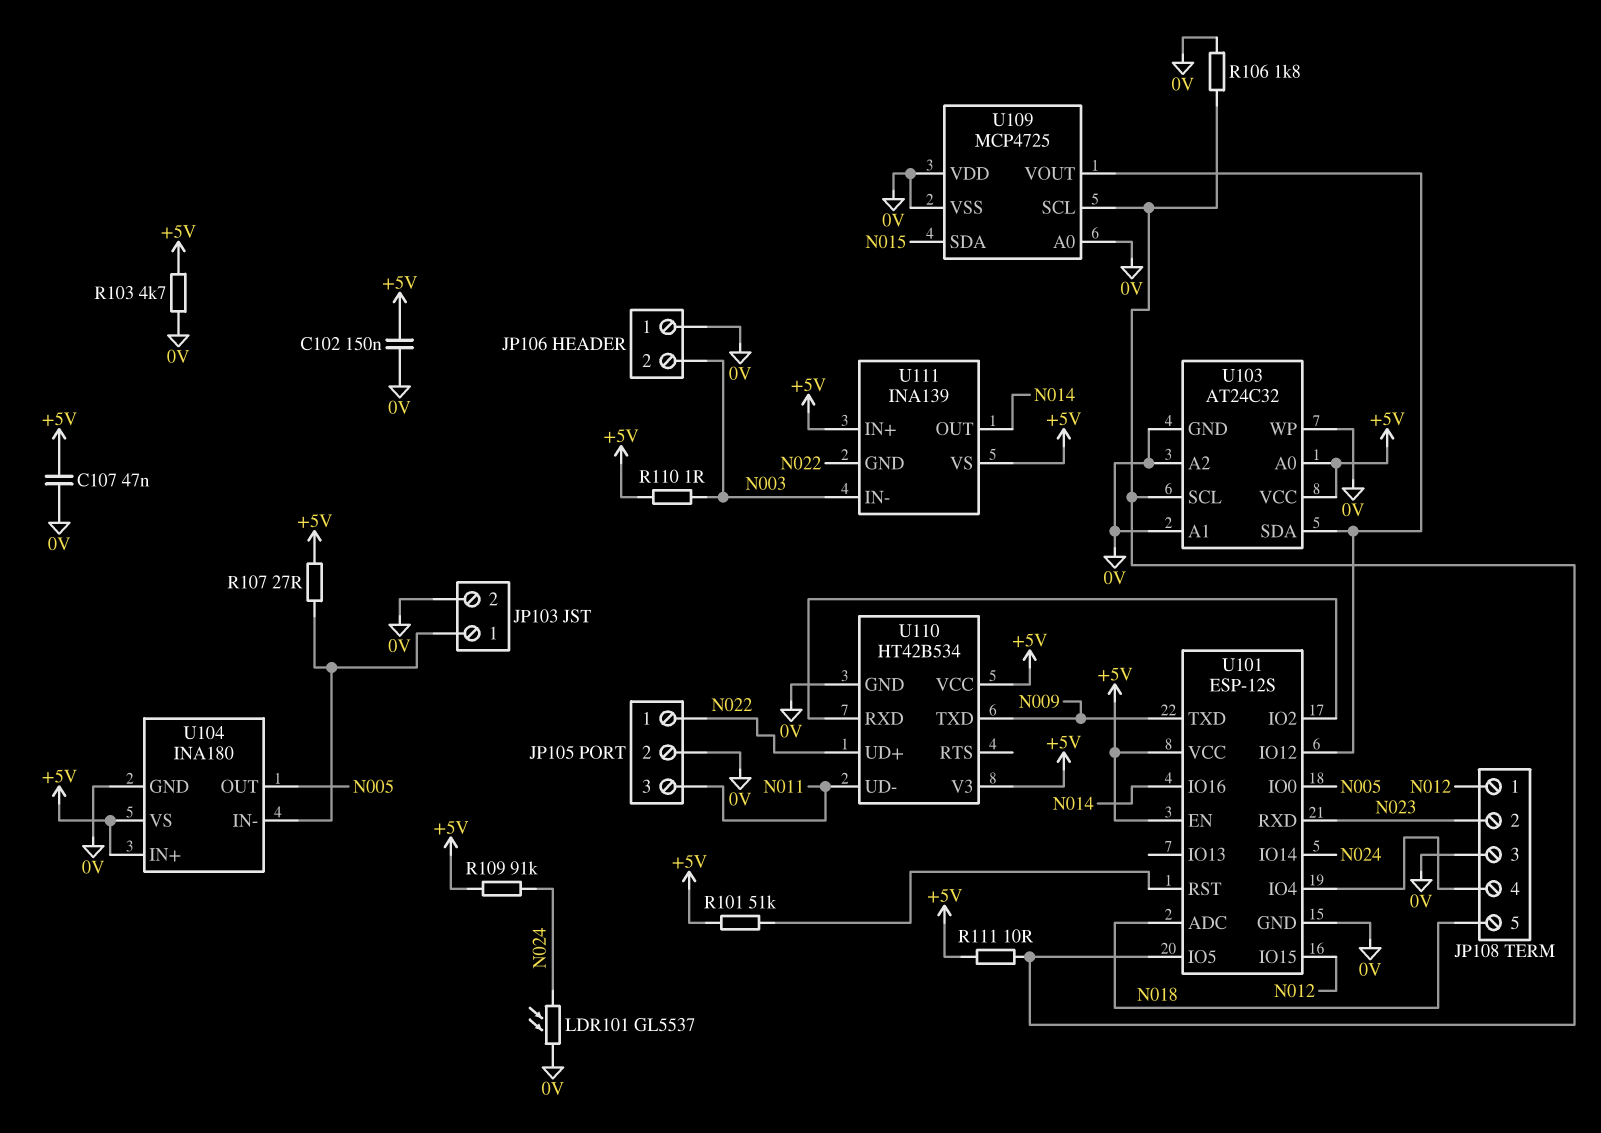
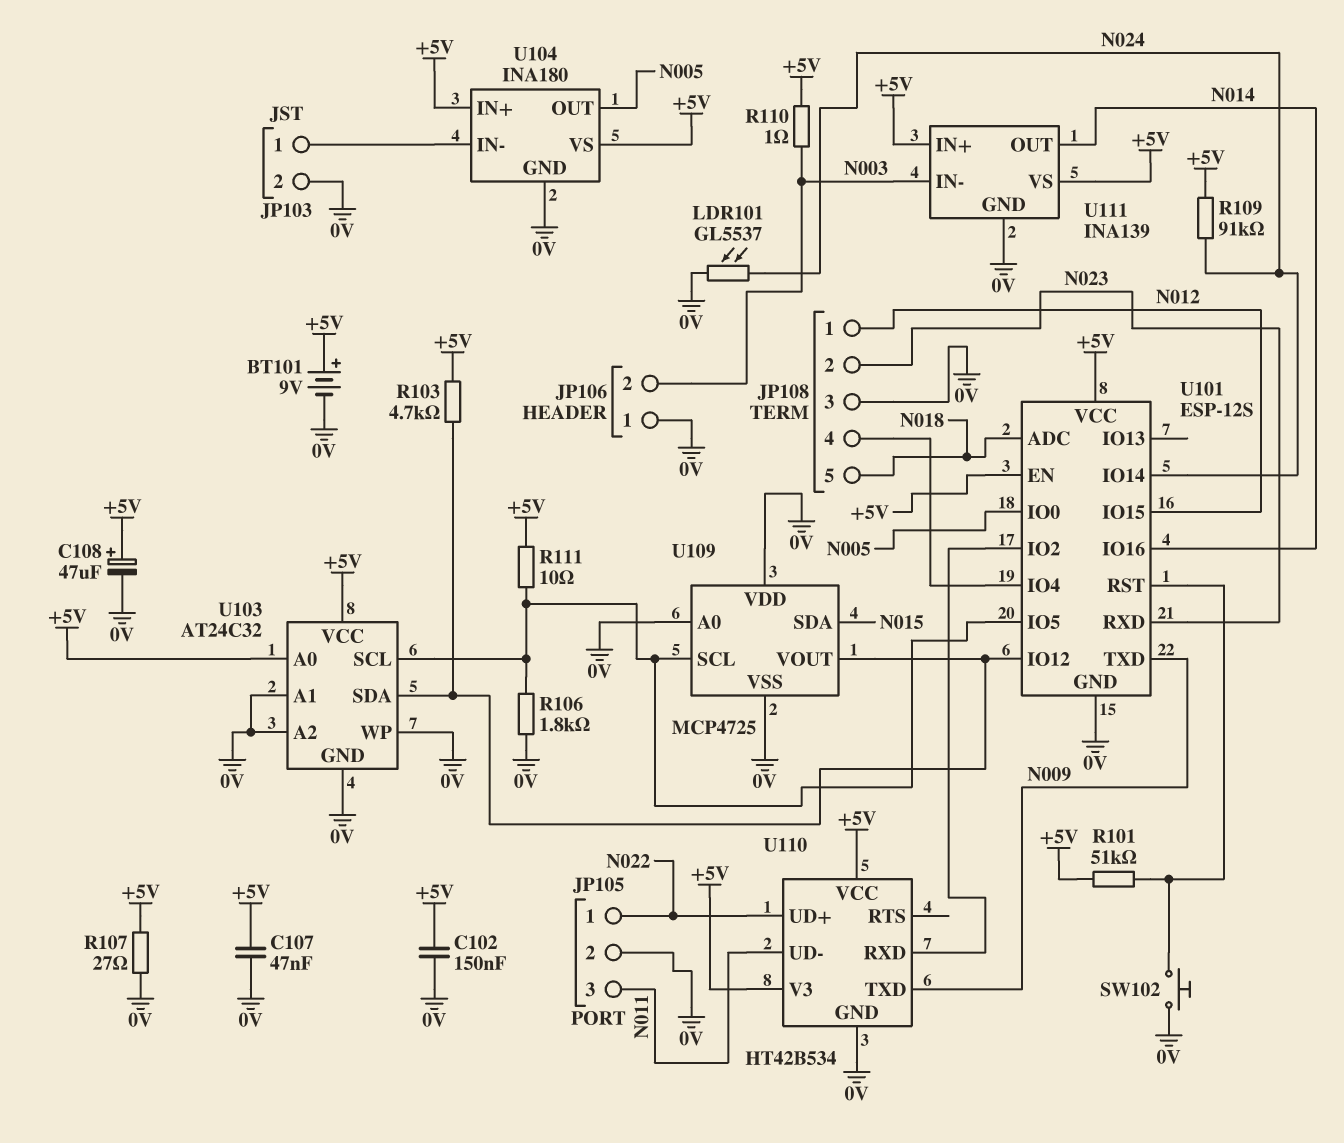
BT101: none -> 9V (plus +5V, minus 0V)
C108: none -> 47uF (plus +5V, minus 0V)
R103: 4.7k (+5V, 0V) -> 4.7k (+5V, U101/IO12)
R107: 27 (+5V, JP103/1) -> 27 (+5V, 0V)
SW102: none -> button (0V, U101/RST)
U111 pin GND: N022 -> 0V

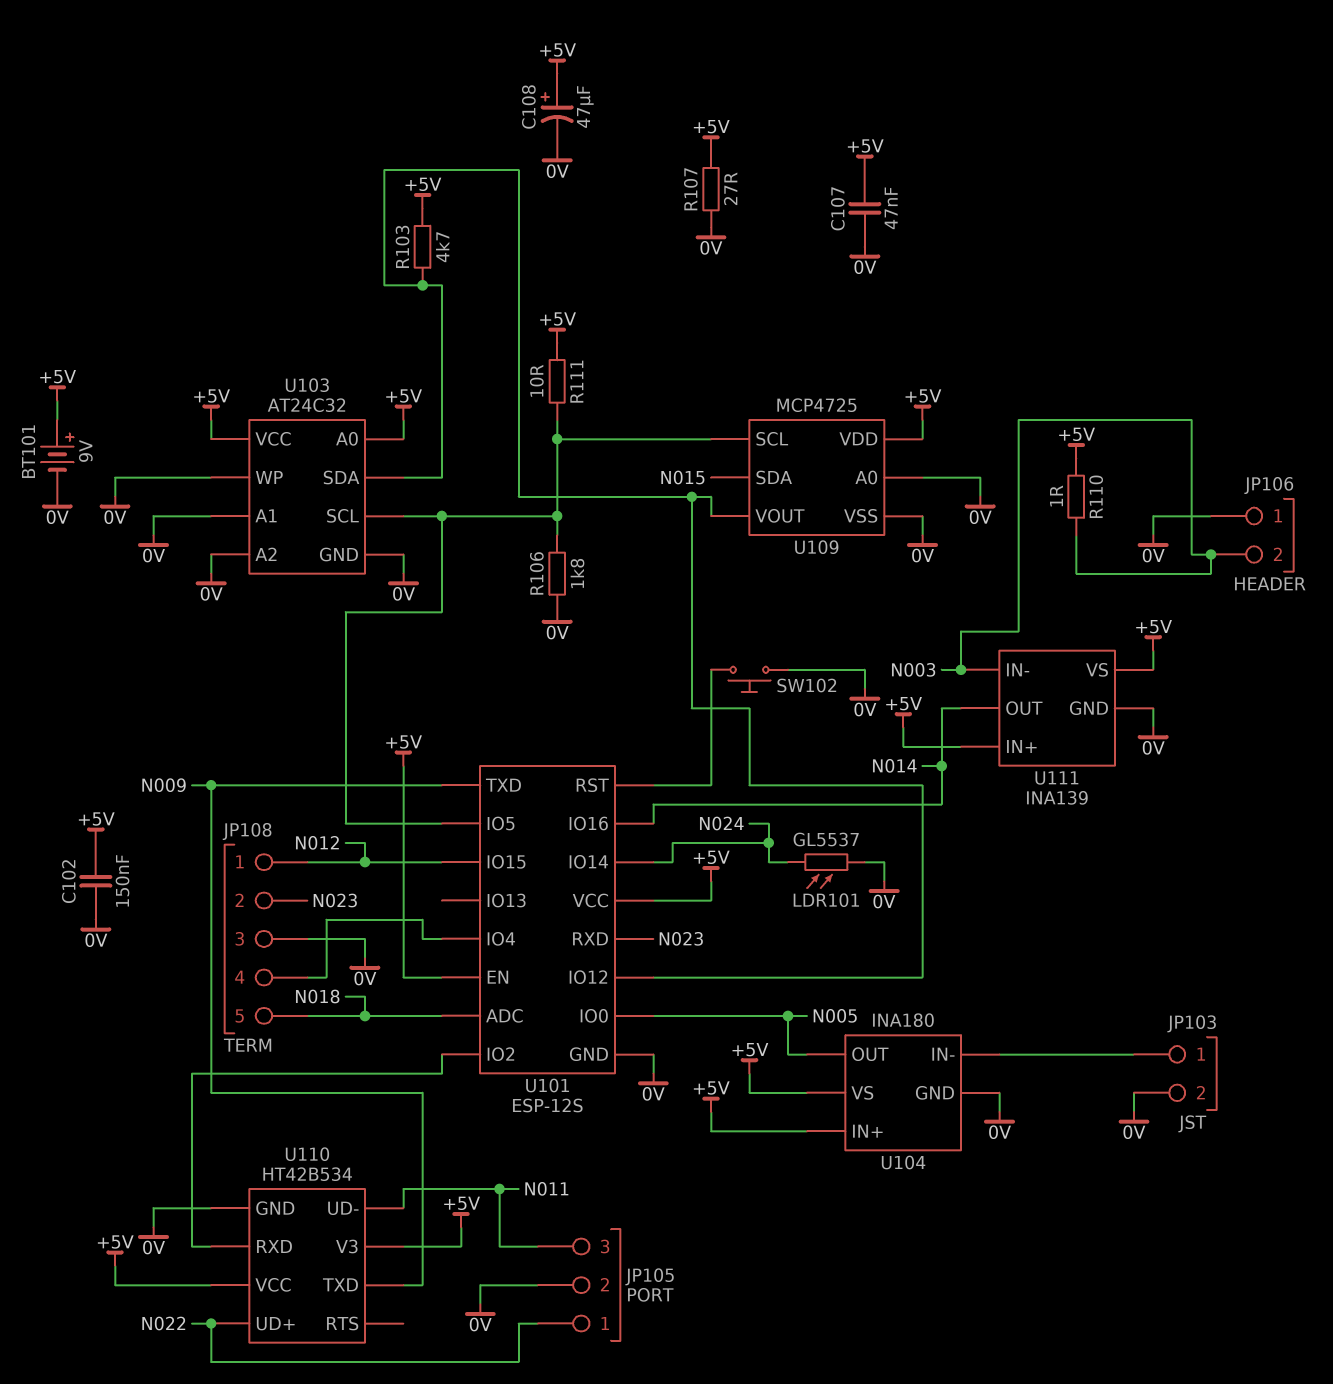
R101: 51k (+5V, U101/RST) -> none
R109: 91k (+5V, N024) -> none
U109 pin VDD: 0V -> +5V

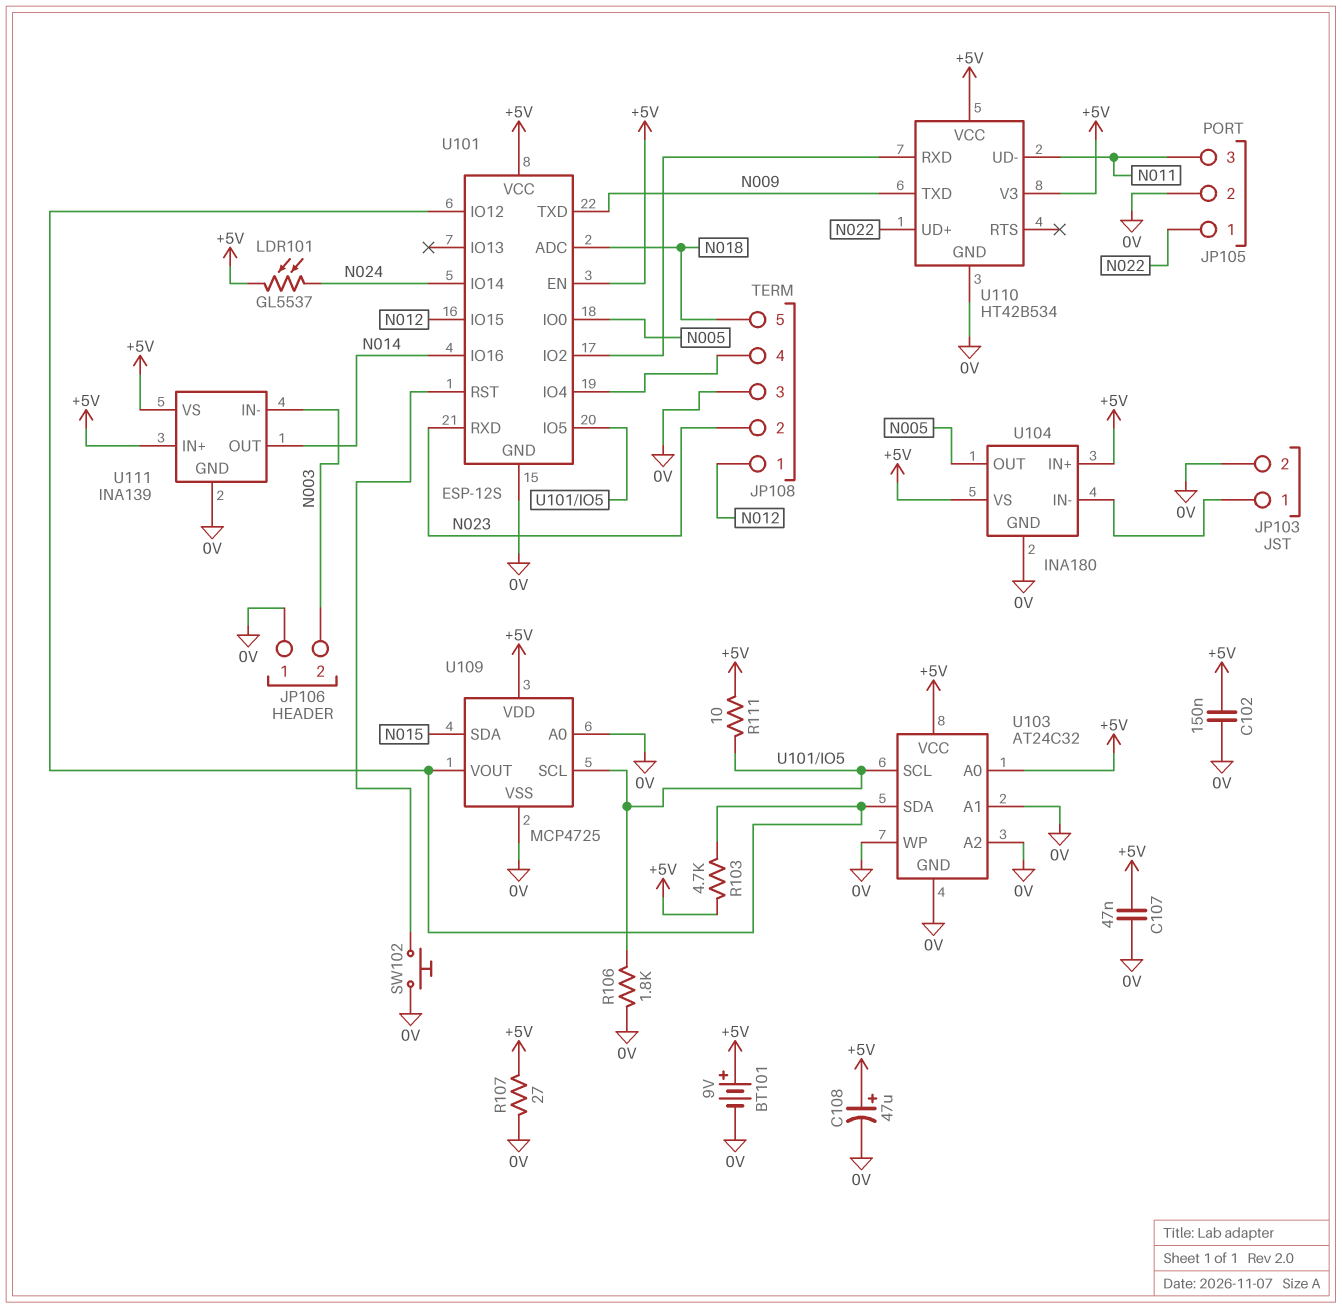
LDR101: GL5537 (0V, N024) -> GL5537 (+5V, N024)
R110: 1 (+5V, N003) -> none

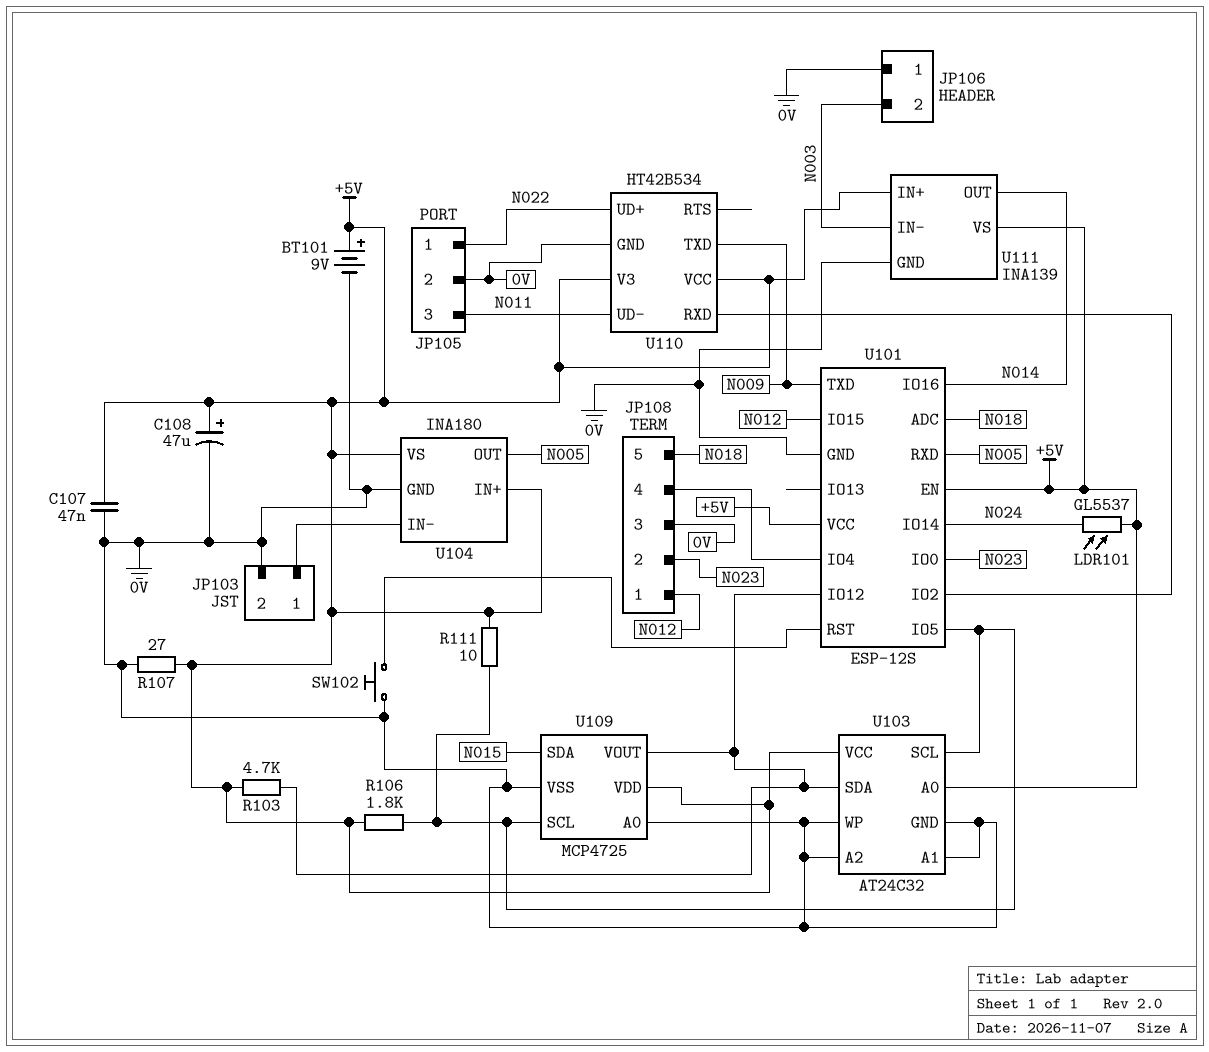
C102: 150nF (+5V, 0V) -> none
R106: 1.8k (0V, U101/IO5) -> 1.8k (+5V, U101/IO5)
U101 pin IO0: N005 -> N023
U101 pin RXD: N023 -> N005

